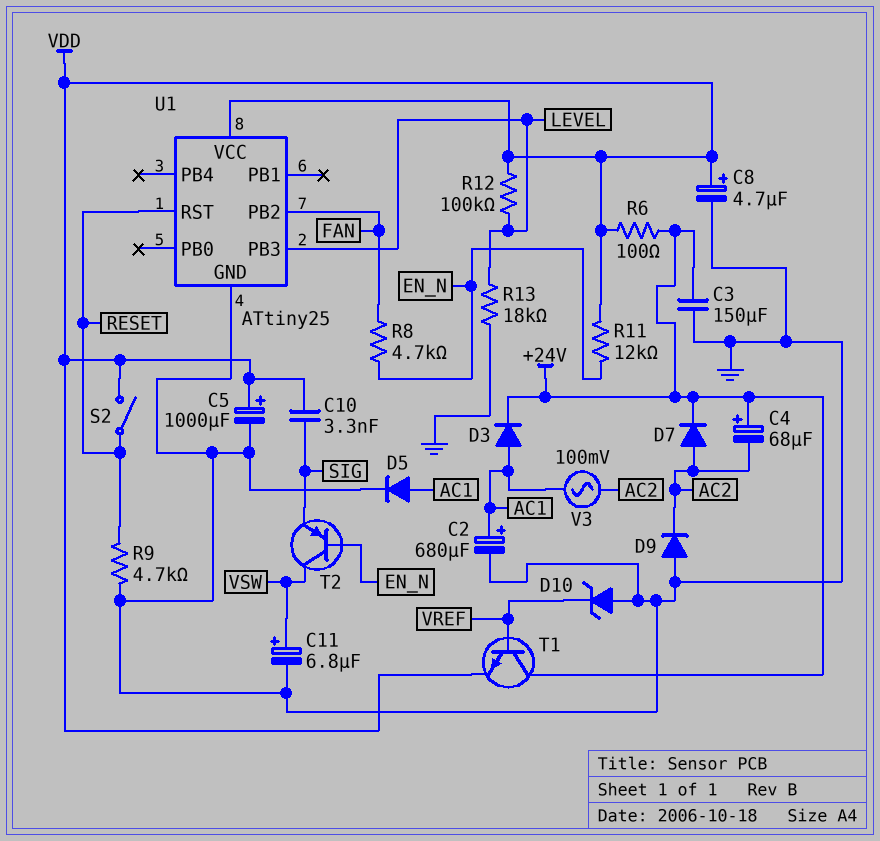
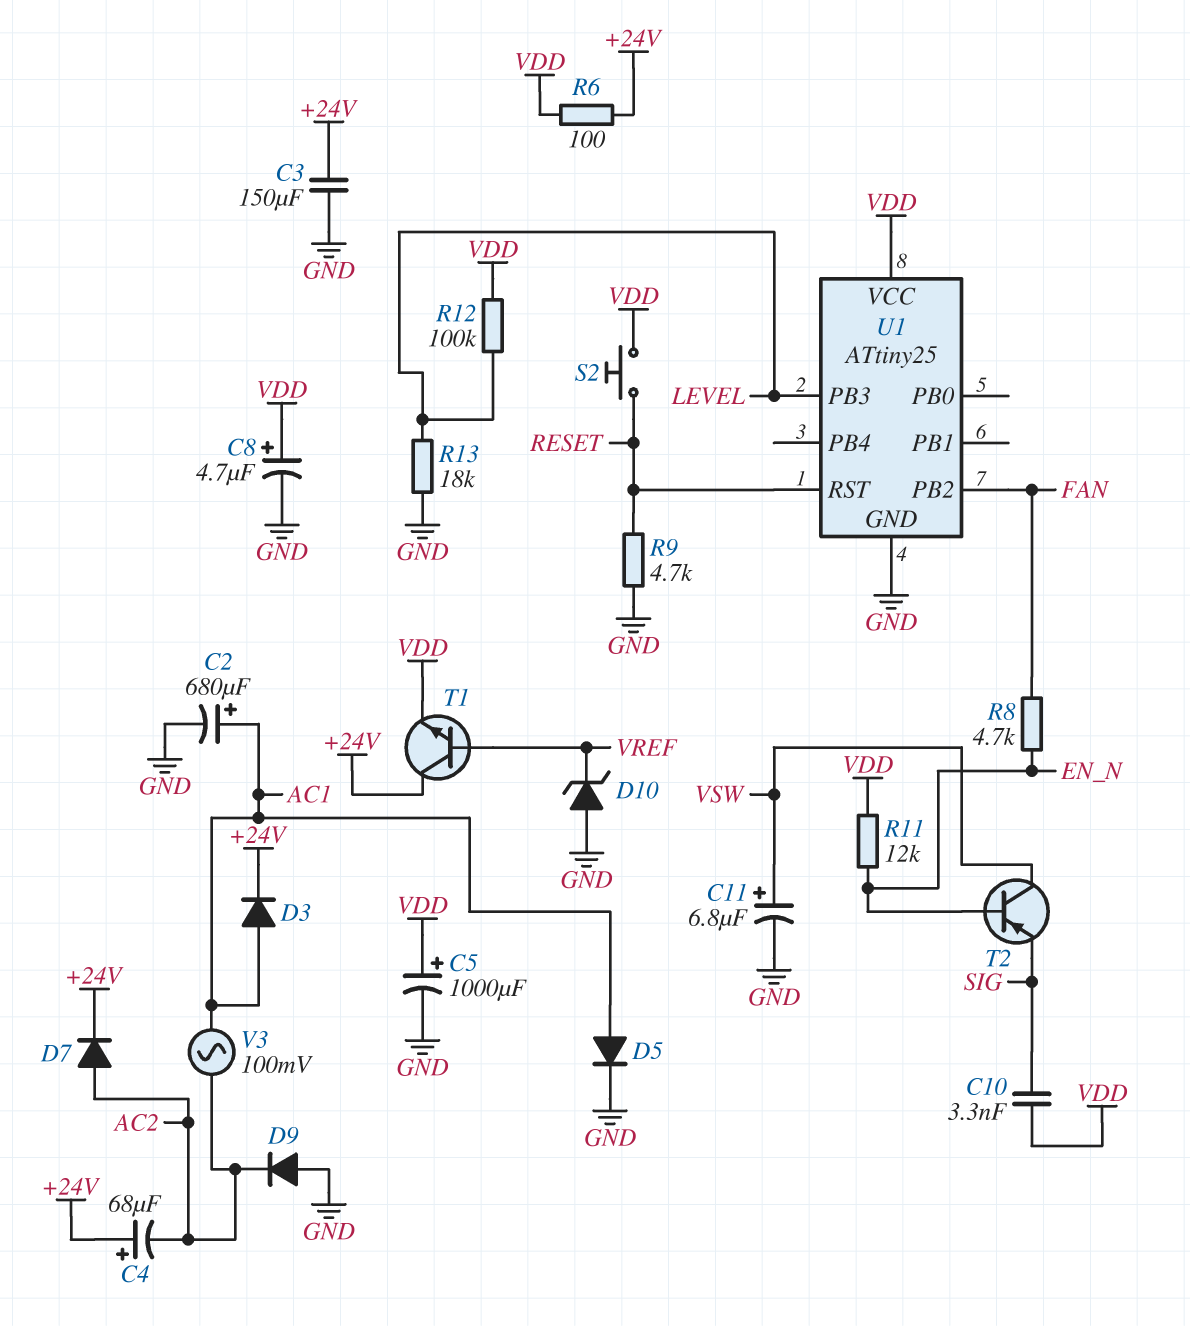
S2: switch (RESET, VDD) -> button (RESET, VDD)

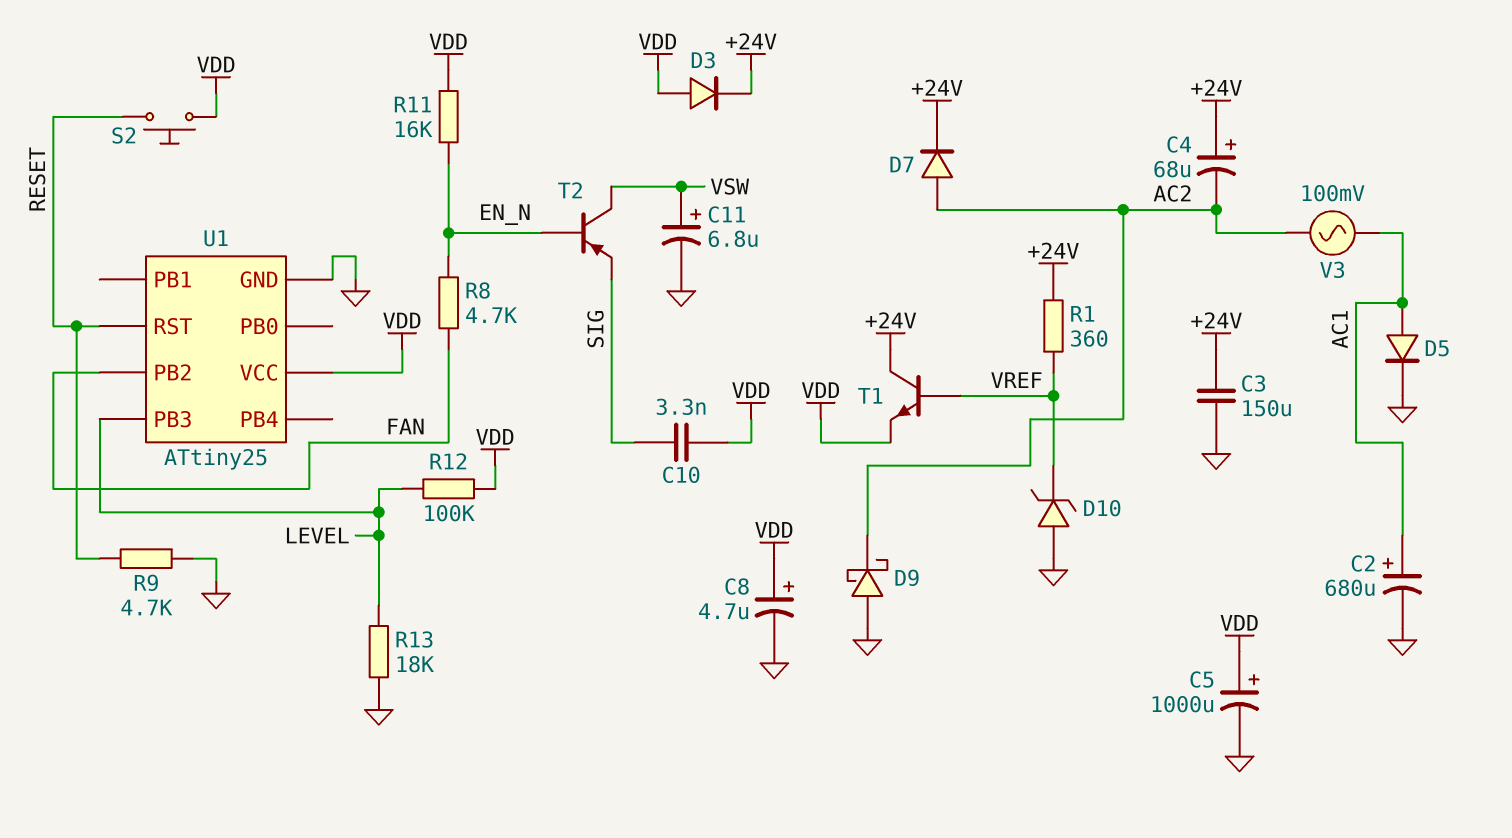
D3: diode (A AC1, K +24V) -> diode (A VDD, K +24V)
D9: diode (A GND, K AC2) -> schottky (A GND, K AC2)
R1: none -> 360 (+24V, VREF)
R6: 100 (+24V, VDD) -> none
R11: 12k (EN_N, VDD) -> 16k (EN_N, VDD)

